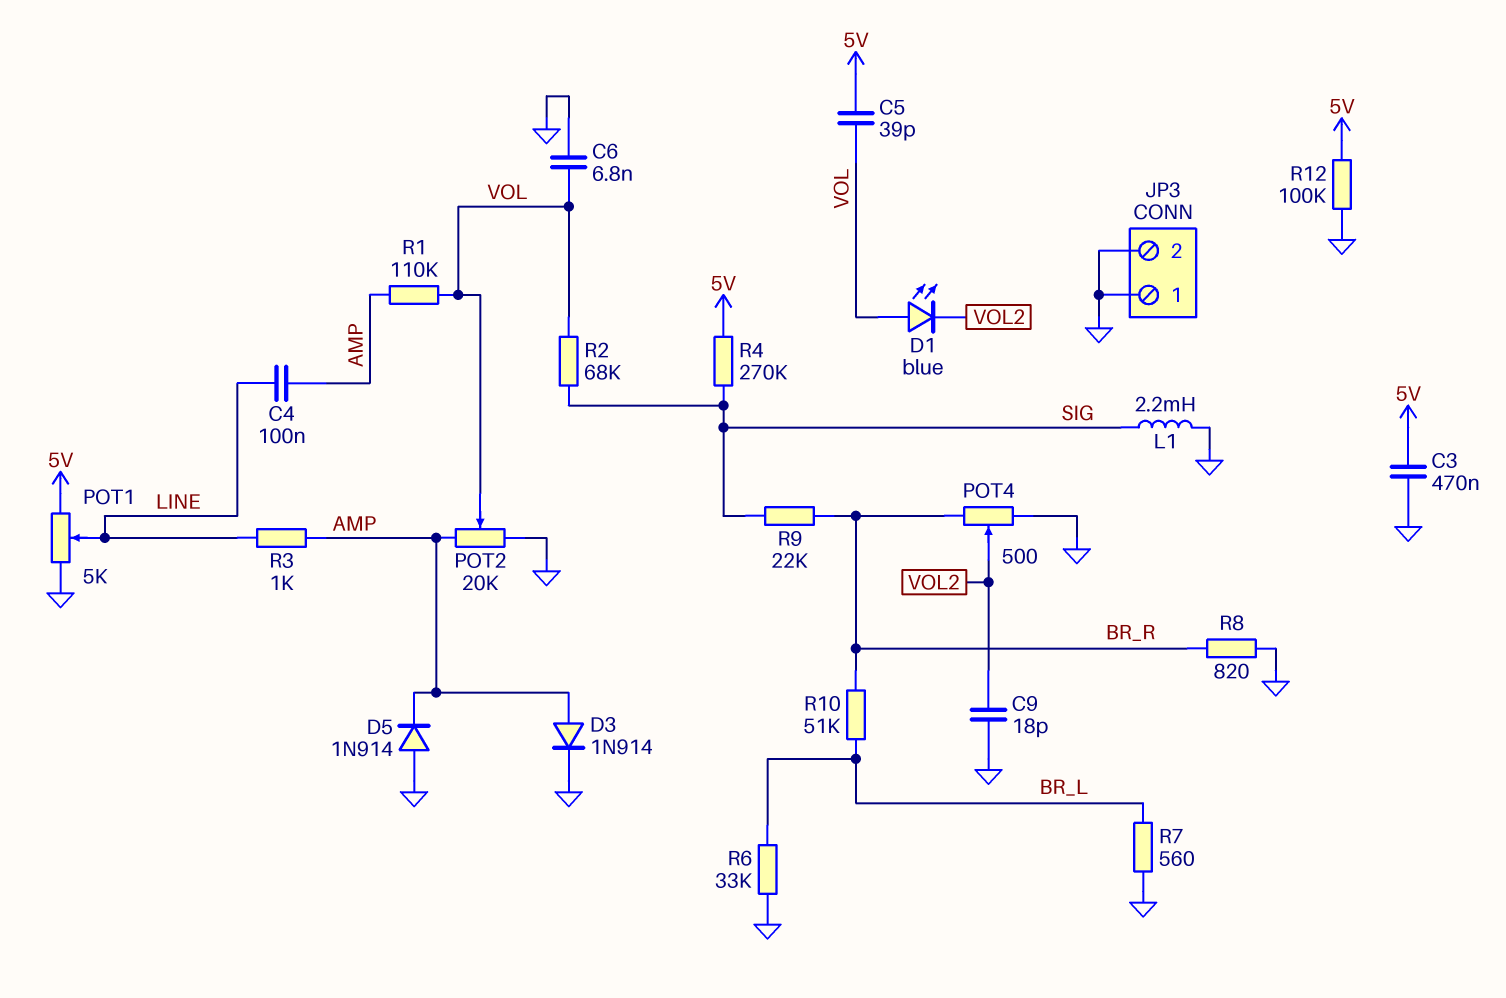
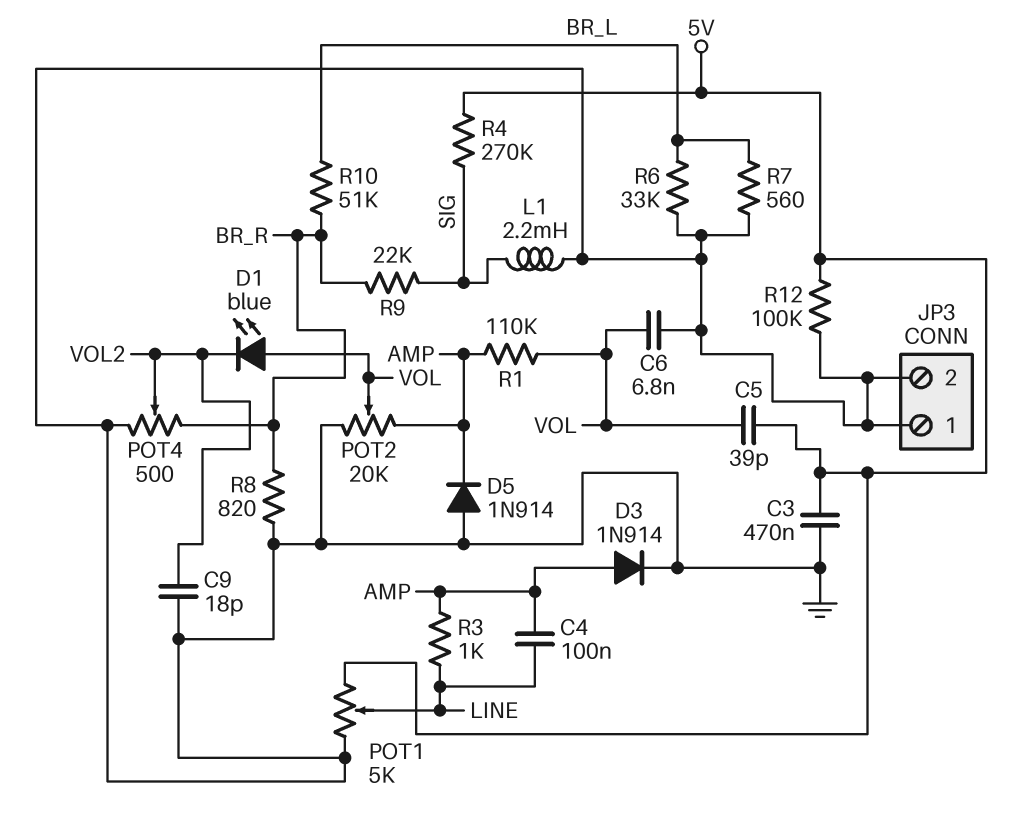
R2: 68k (SIG, VOL) -> none

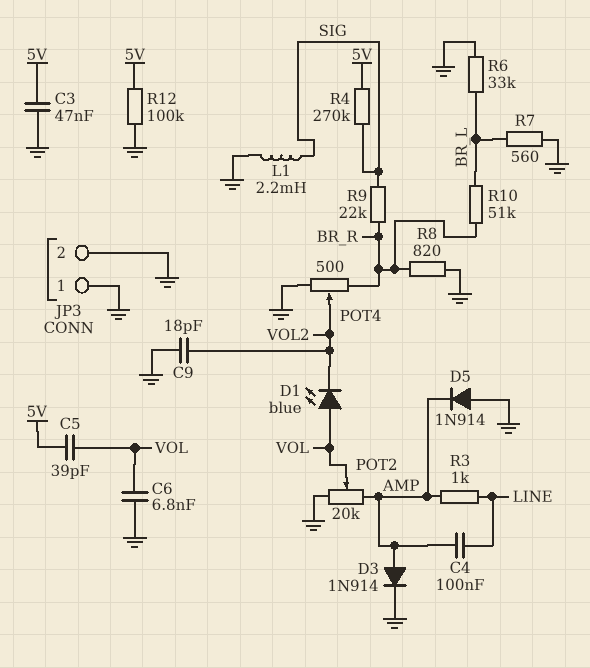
C3: 470nF (5V, GND) -> 47nF (5V, GND)
POT1: 5k (5V, GND, wiper LINE) -> none
R1: 110k (AMP, VOL) -> none

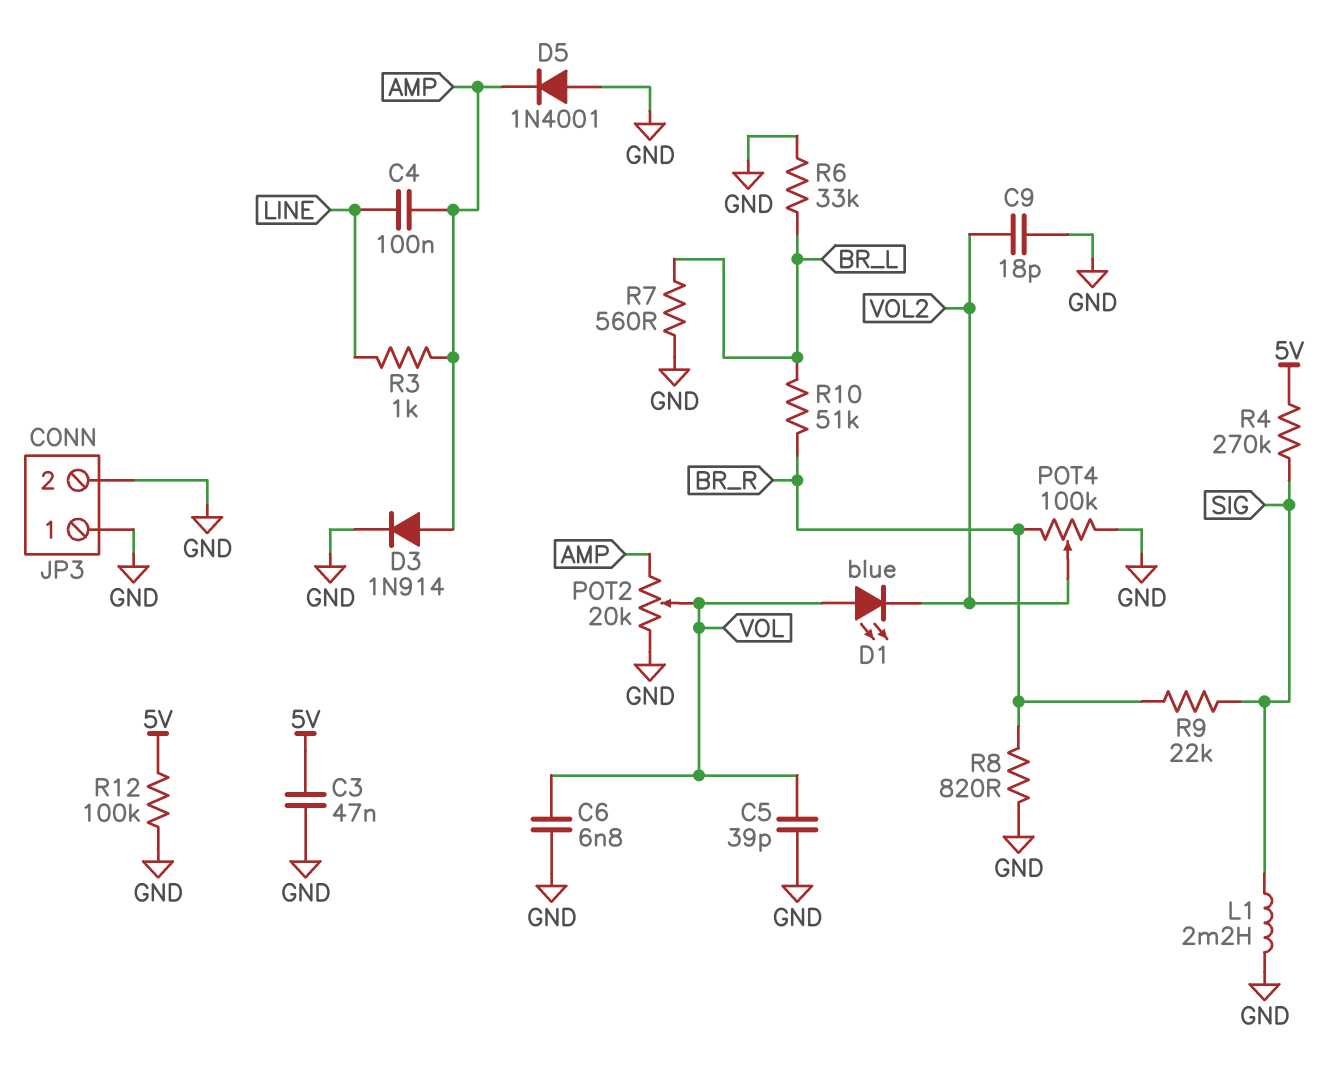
C5: 39pF (5V, VOL) -> 39pF (GND, VOL)
D5: diode 1N914 (A GND, K AMP) -> diode 1N4001 (A GND, K AMP)
POT4: 500 (BR_R, GND, wiper VOL2) -> 100k (BR_R, GND, wiper VOL2)

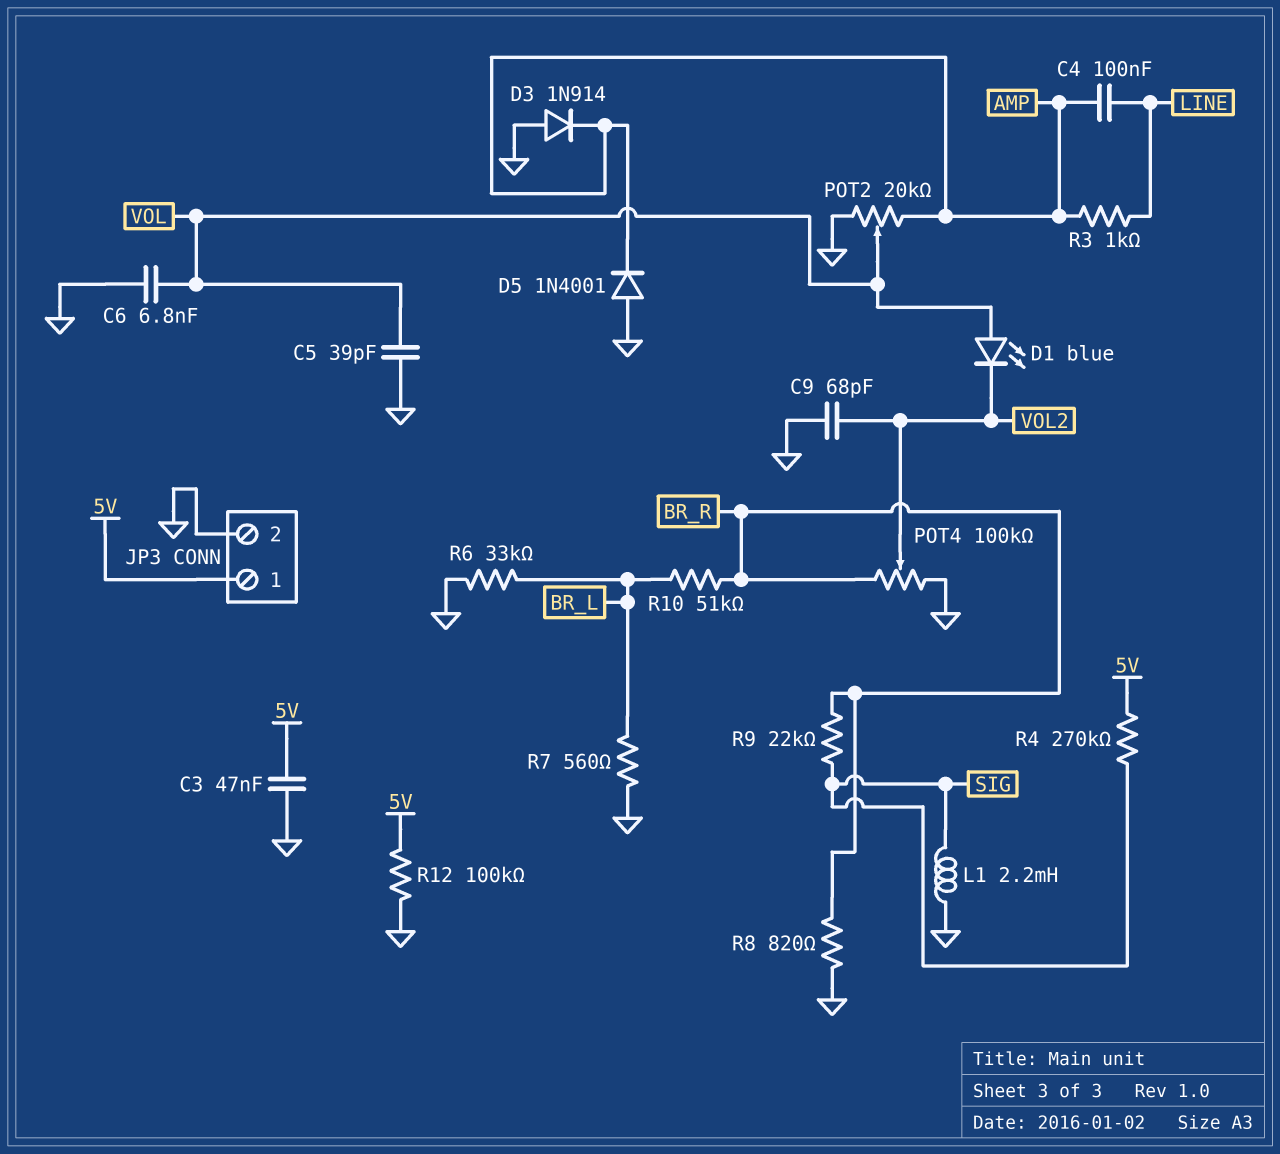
C9: 18pF (GND, VOL2) -> 68pF (GND, VOL2)
D3: diode 1N914 (A AMP, K GND) -> diode 1N914 (A GND, K AMP)
JP3 pin 1: GND -> 5V

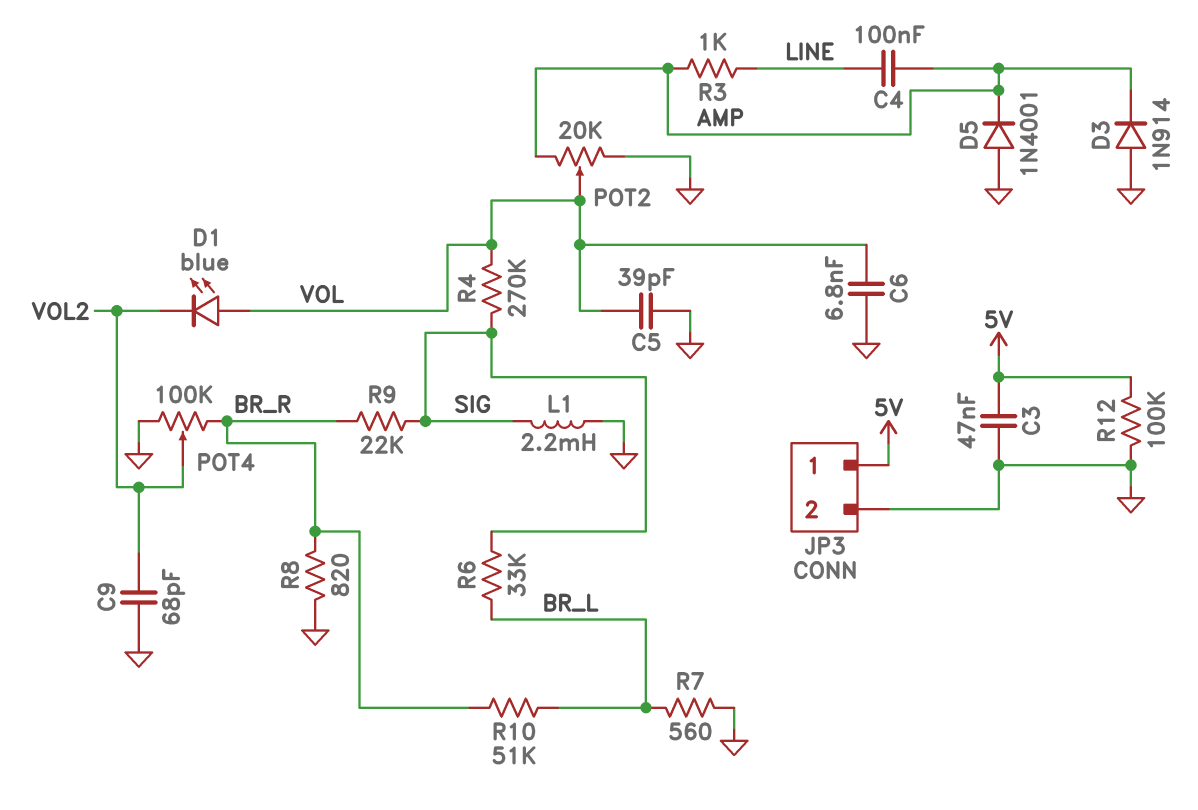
R4: 270k (5V, SIG) -> 270k (SIG, VOL)
R6: 33k (BR_L, GND) -> 33k (BR_L, SIG)

